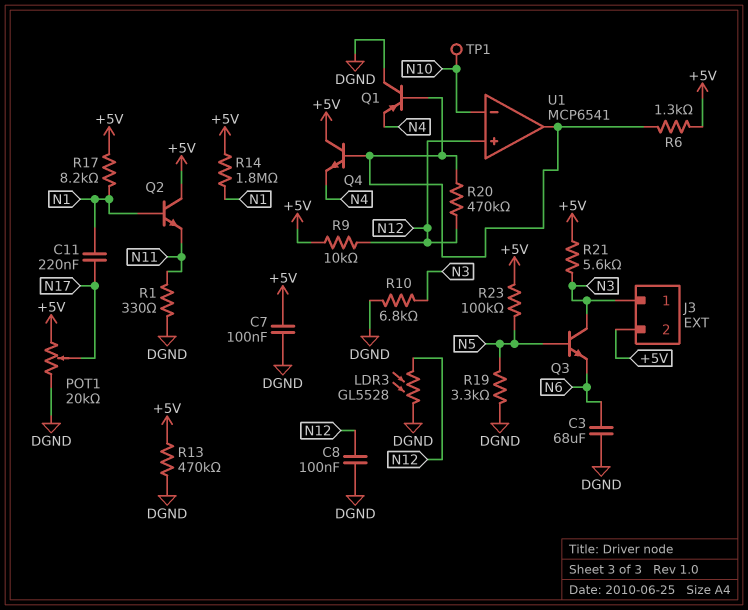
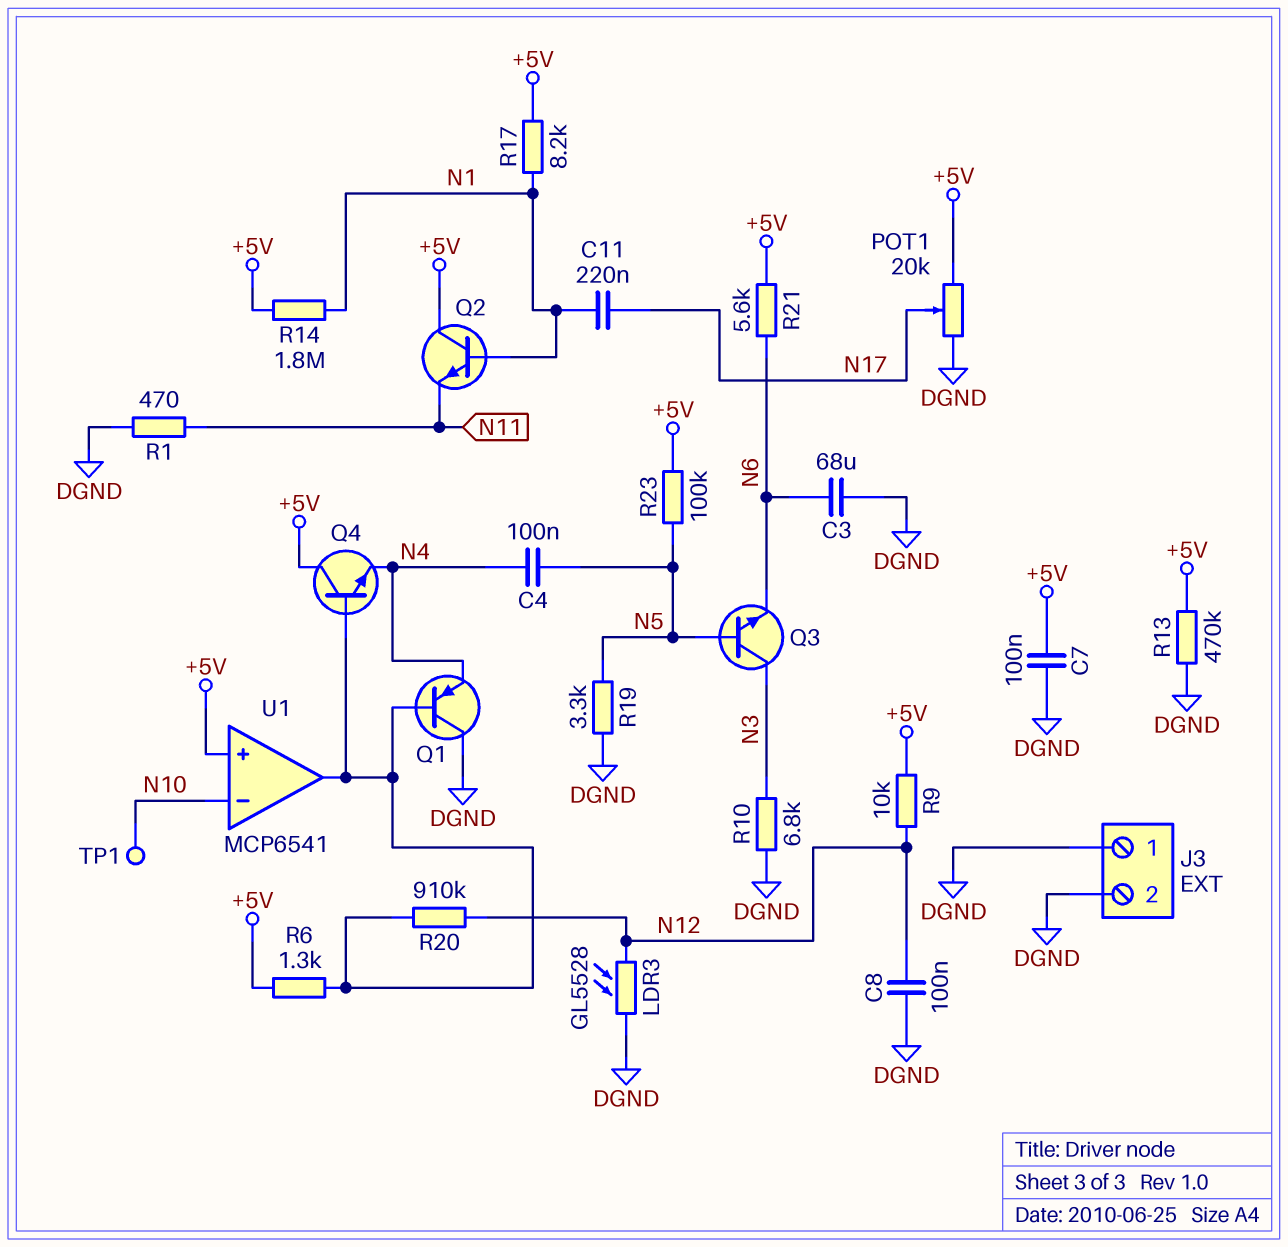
C4: none -> 100nF (N4, N5)
J3 pin 1: N3 -> DGND
J3 pin 2: +5V -> DGND
R1: 330 (DGND, N11) -> 470 (DGND, N11)
R20: 470k (N12, U1/out) -> 910k (N12, U1/out)
R21: 5.6k (+5V, N3) -> 5.6k (+5V, N6)
U1 pin in+: N12 -> +5V

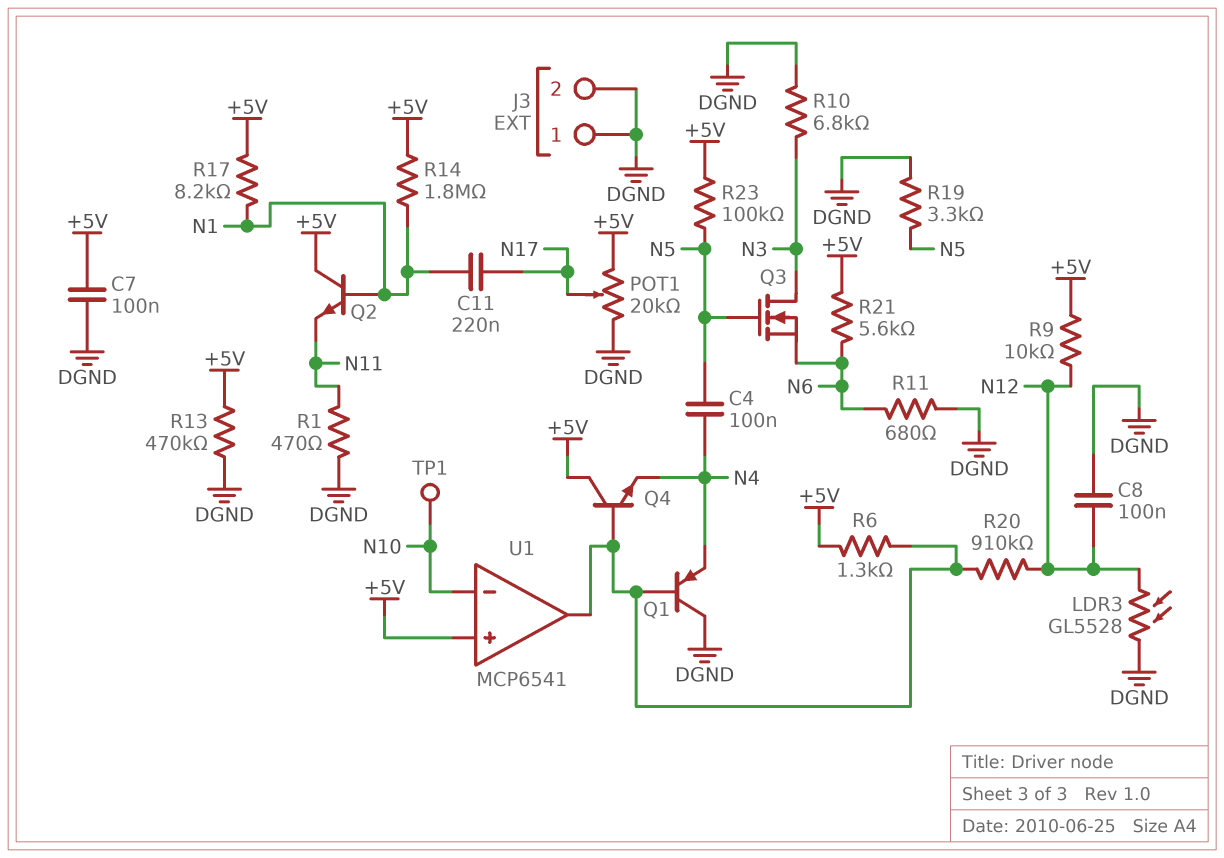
C3: 68uF (DGND, N6) -> none
Q3: NPN (B N5, C N3, E N6) -> NMOS (G N5, D N3, S N6)
R11: none -> 680 (DGND, N6)

